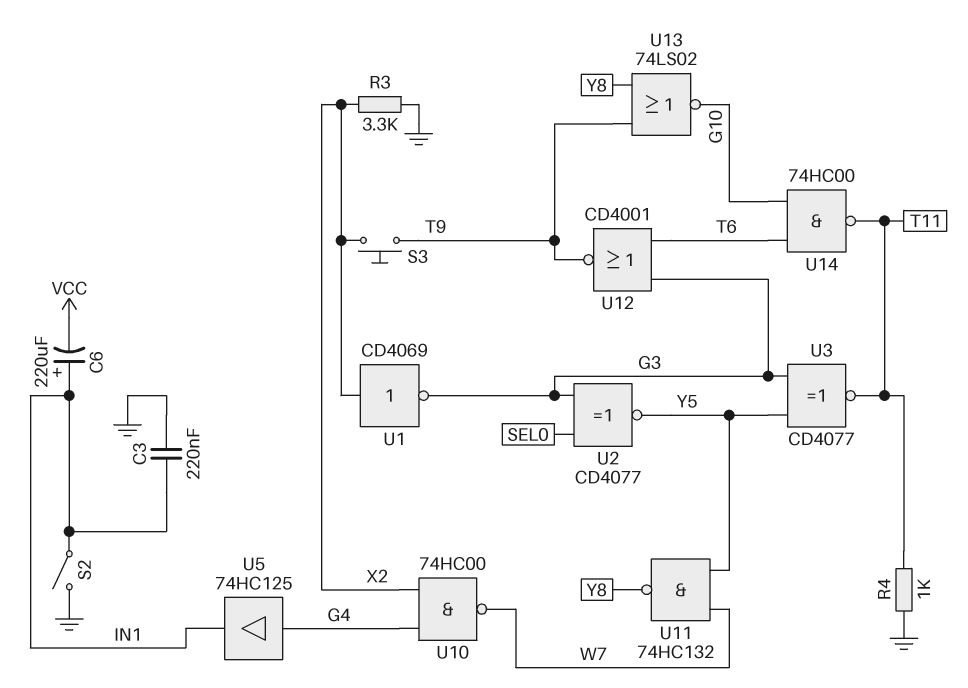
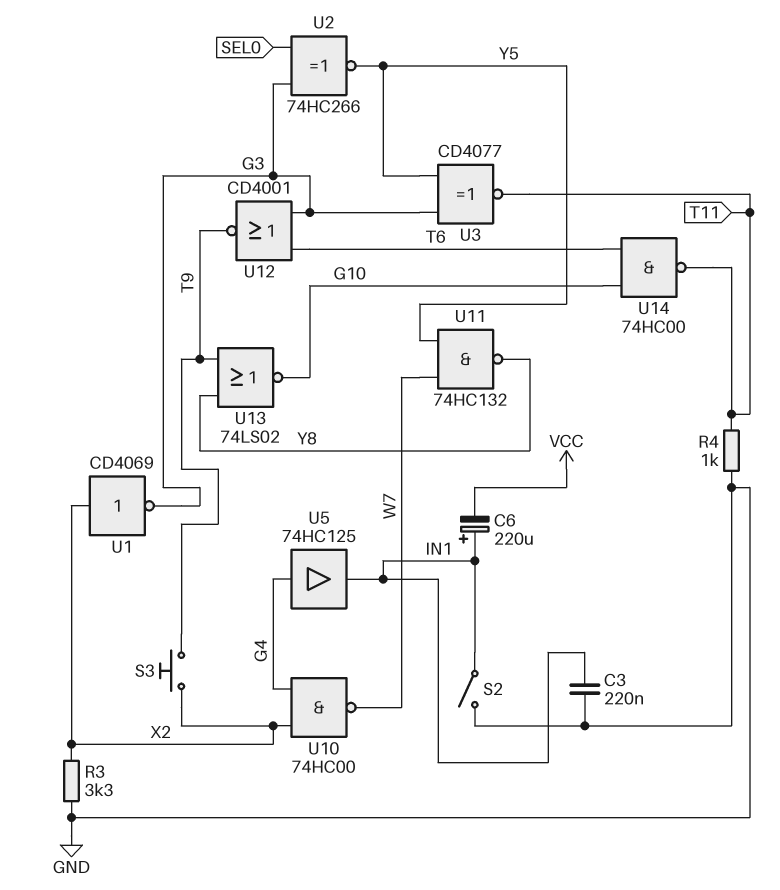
U2: XNOR CD4077 (in G3, in SEL0, out Y5) -> XNOR 74HC266 (in G3, in SEL0, out Y5)

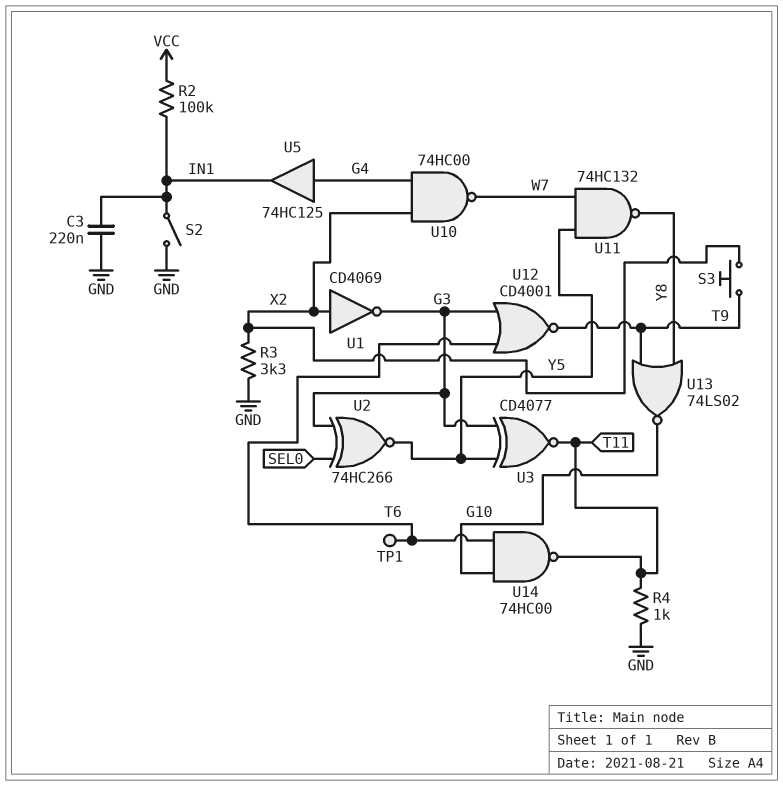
C6: 220uF (plus IN1, minus VCC) -> none
R2: none -> 100k (IN1, VCC)
TP1: none -> test point (T6)

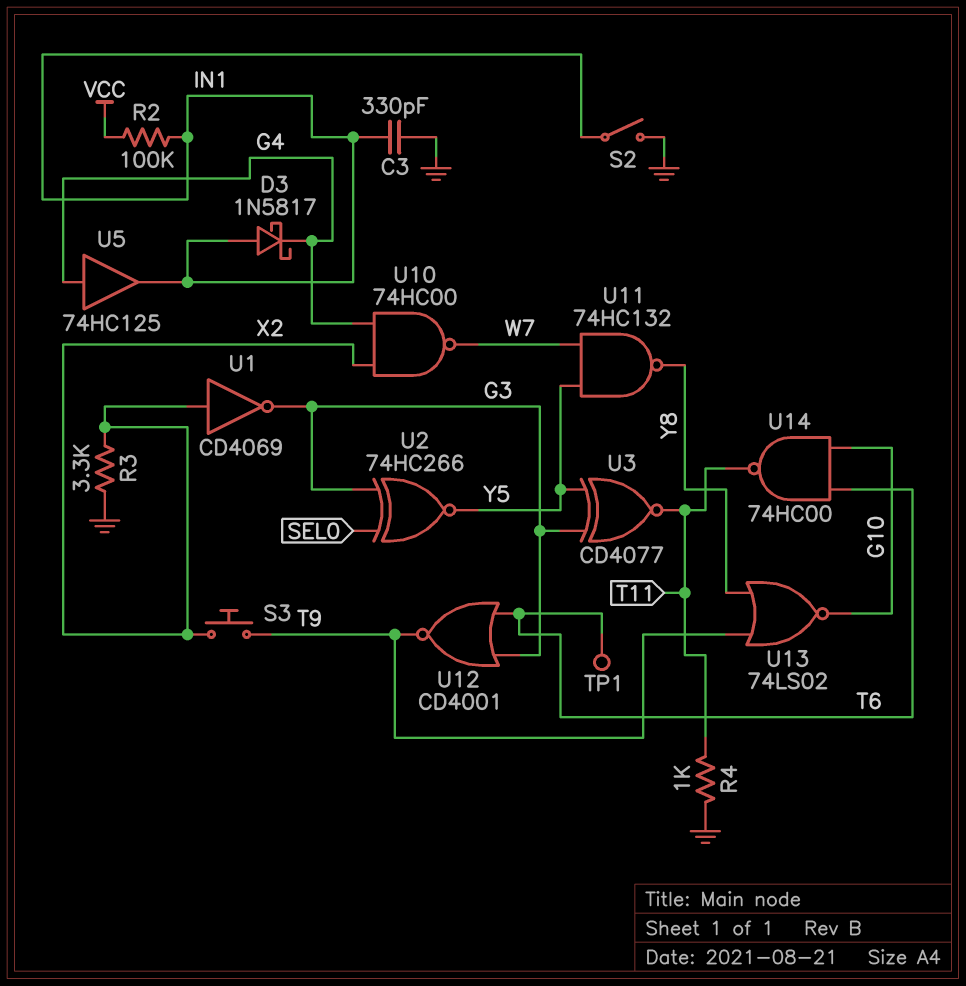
C3: 220nF (GND, IN1) -> 330pF (GND, IN1)
D3: none -> schottky 1N5817 (A IN1, K G4)

